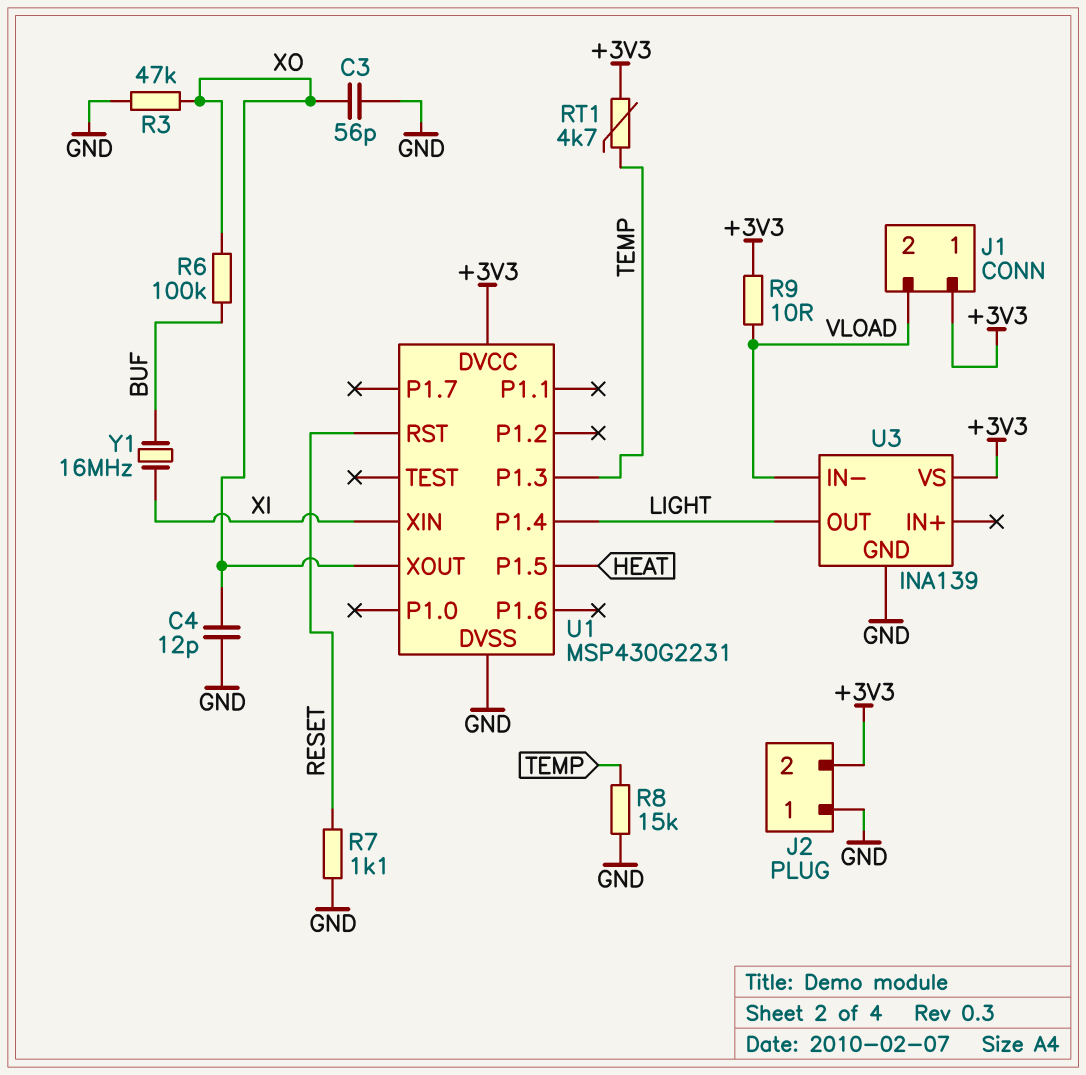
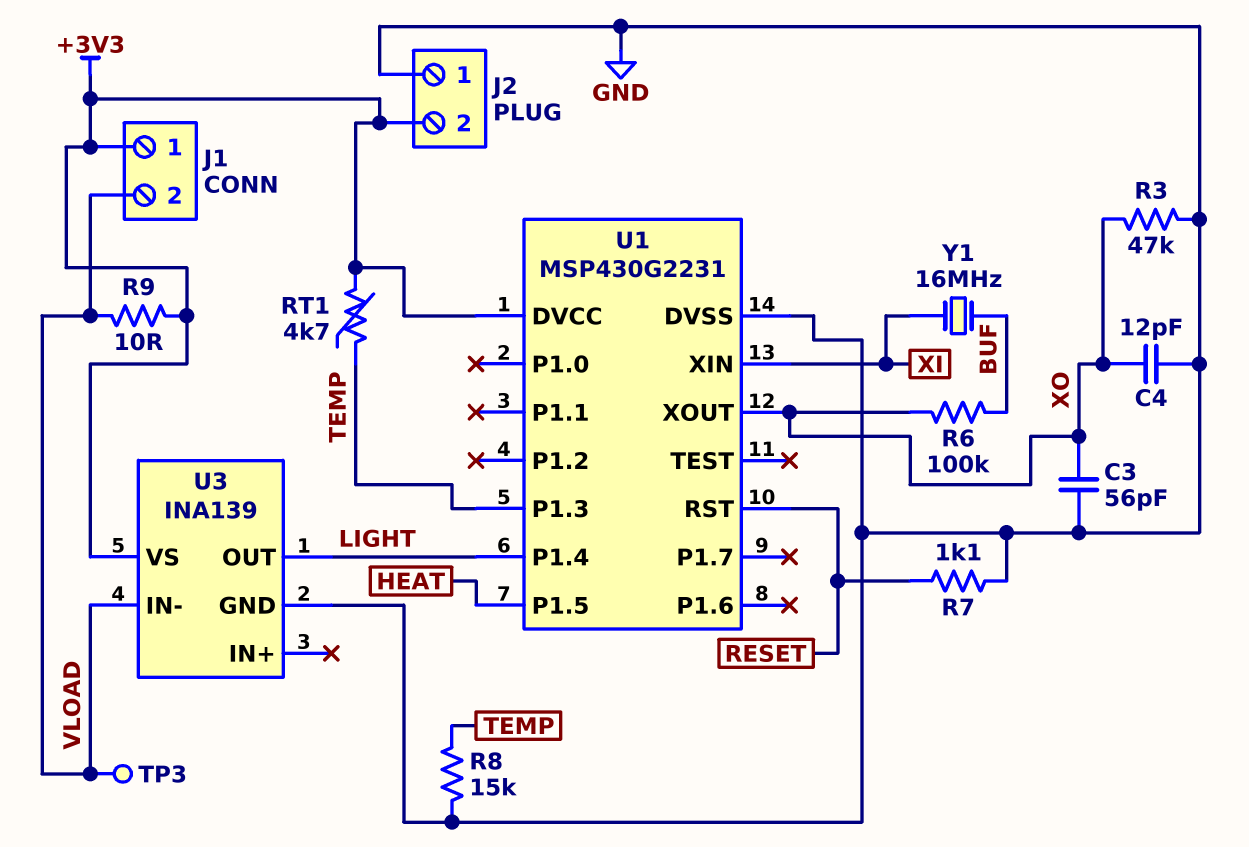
TP3: none -> test point (VLOAD)

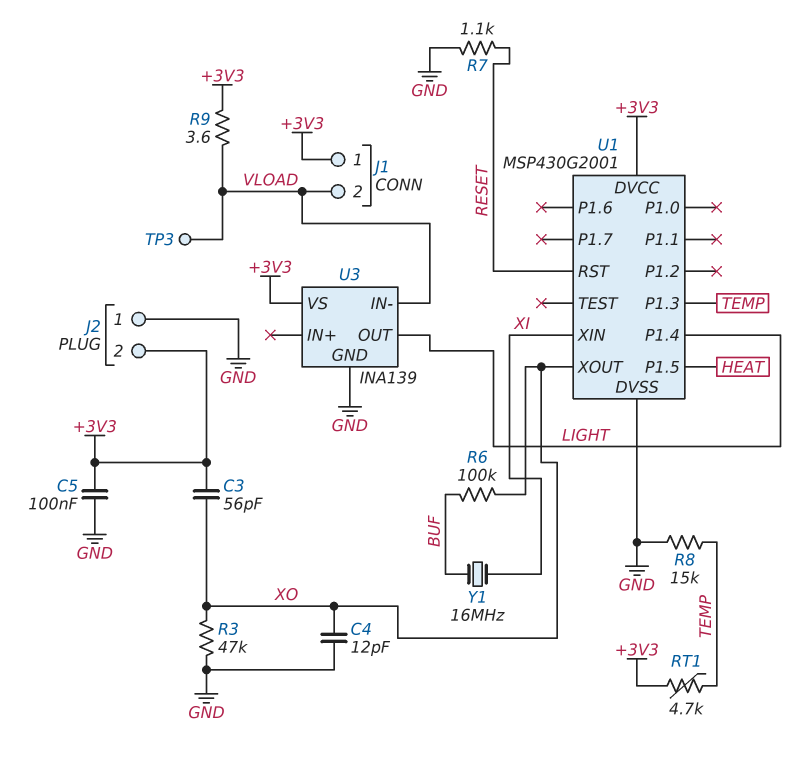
C3: 56pF (GND, XO) -> 56pF (+3V3, XO)
C5: none -> 100nF (+3V3, GND)
R9: 10 (+3V3, VLOAD) -> 3.6 (+3V3, VLOAD)
U1: MSP430G2231 -> MSP430G2001

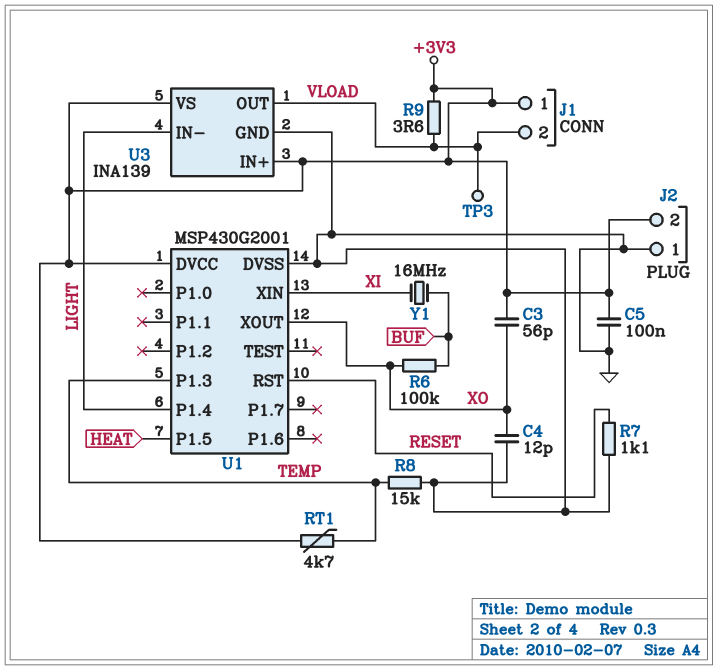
R3: 47k (GND, XO) -> none
U3 pin IN+: none -> +3V3
U3 pin IN-: VLOAD -> LIGHT
U3 pin OUT: LIGHT -> VLOAD

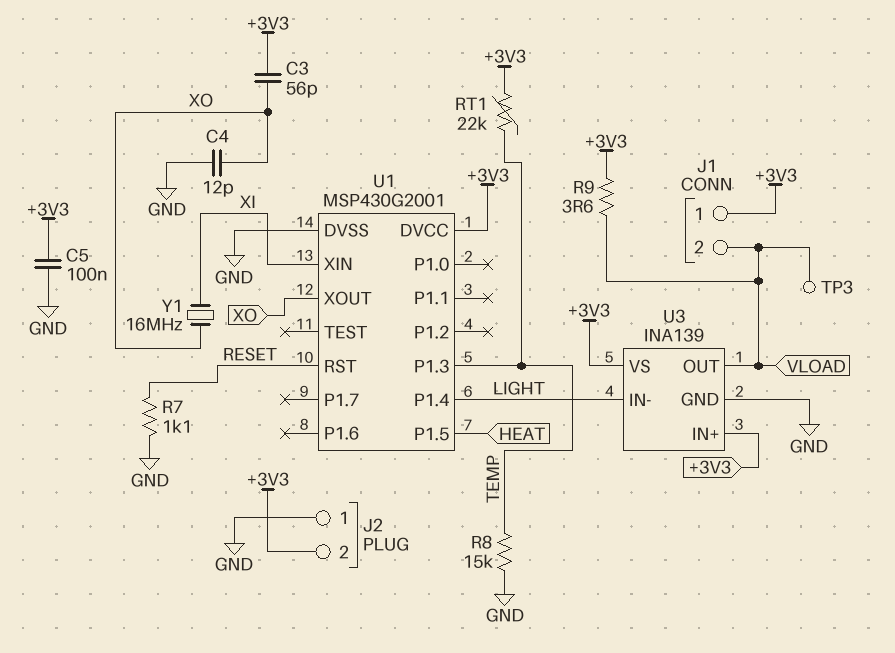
R6: 100k (BUF, XO) -> none
RT1: 4.7k (+3V3, TEMP) -> 22k (+3V3, TEMP)
Y1: 16MHz (BUF, XI) -> 16MHz (XI, XO)

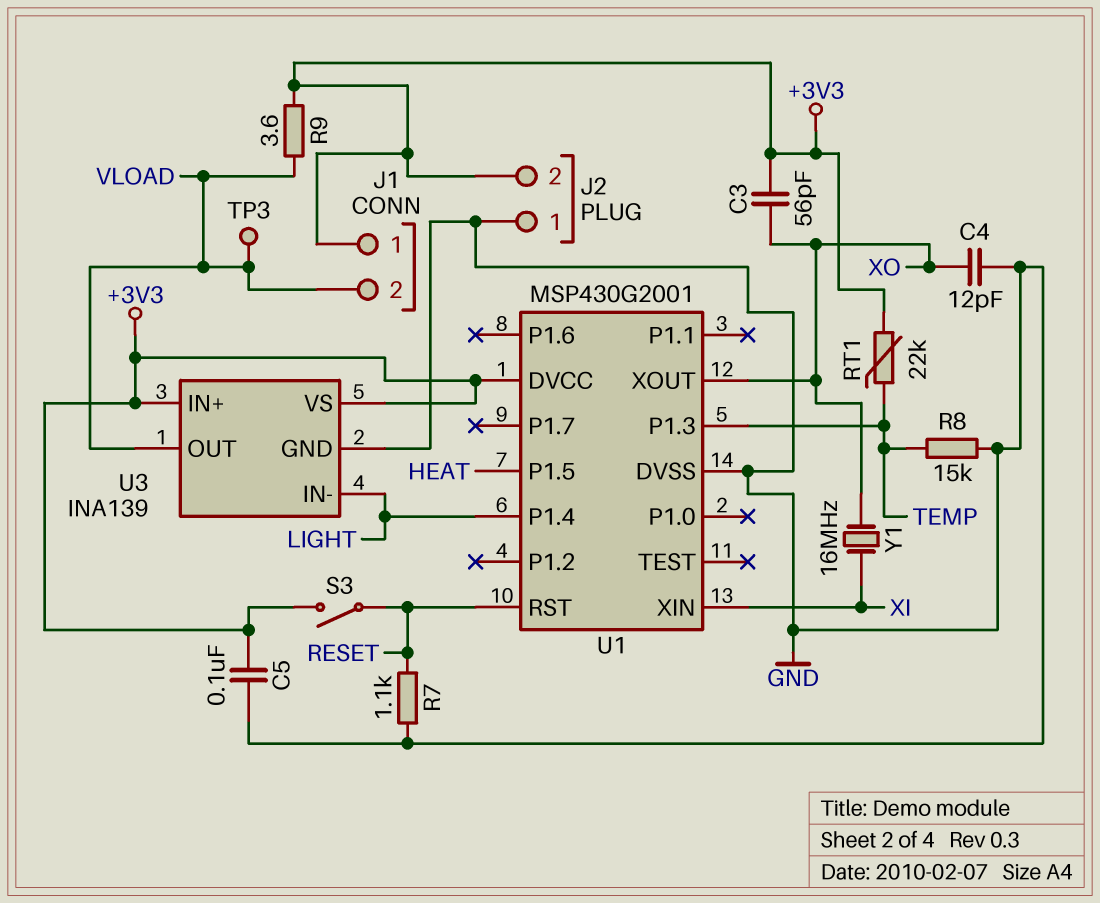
S3: none -> switch (+3V3, RESET)

